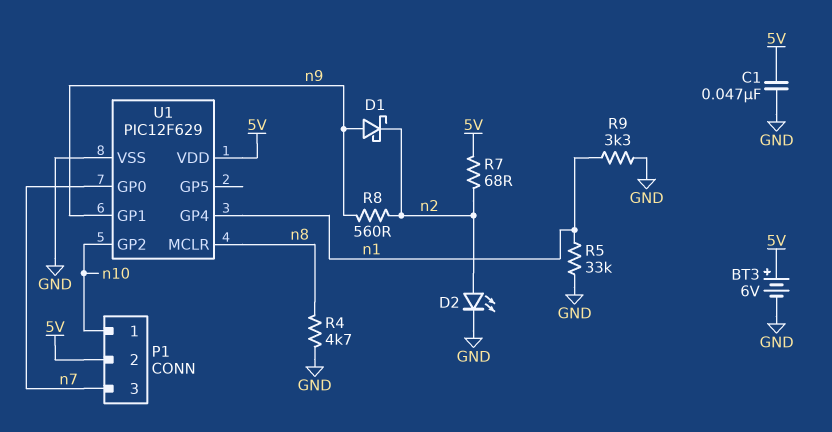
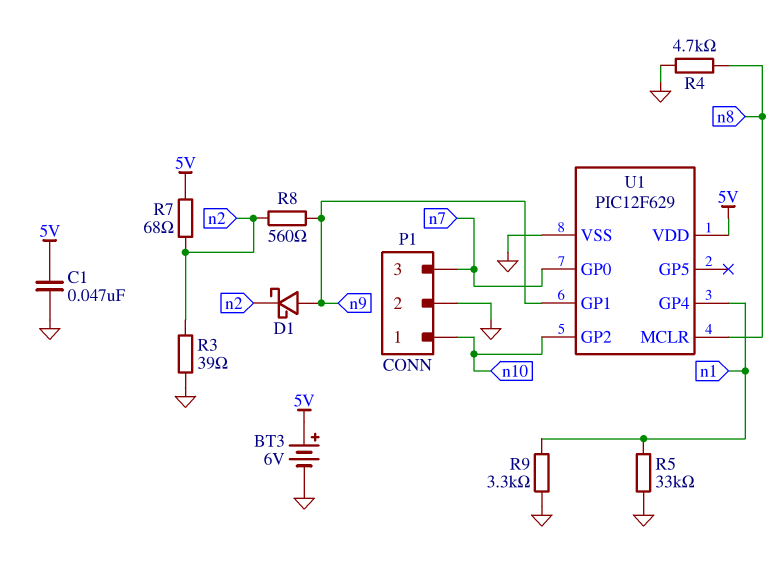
D2: LED (A n2, K GND) -> none
P1 pin 2: 5V -> GND
R3: none -> 39 (GND, n2)

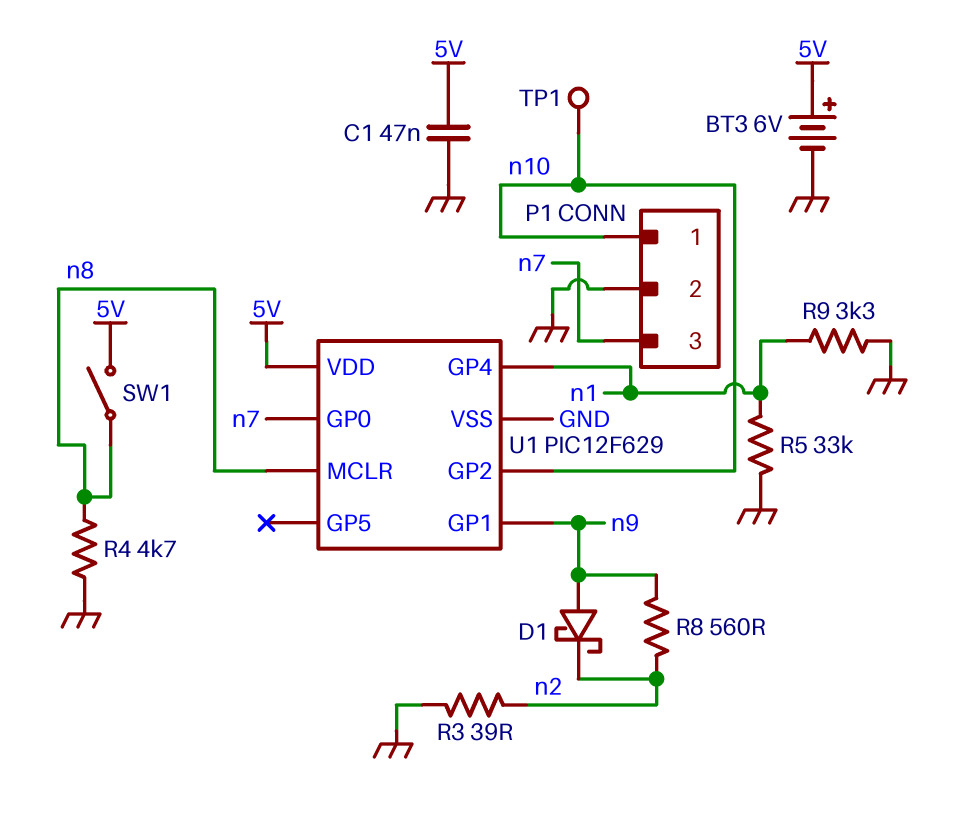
R7: 68 (5V, n2) -> none
SW1: none -> switch (5V, n8)
TP1: none -> test point (n10)

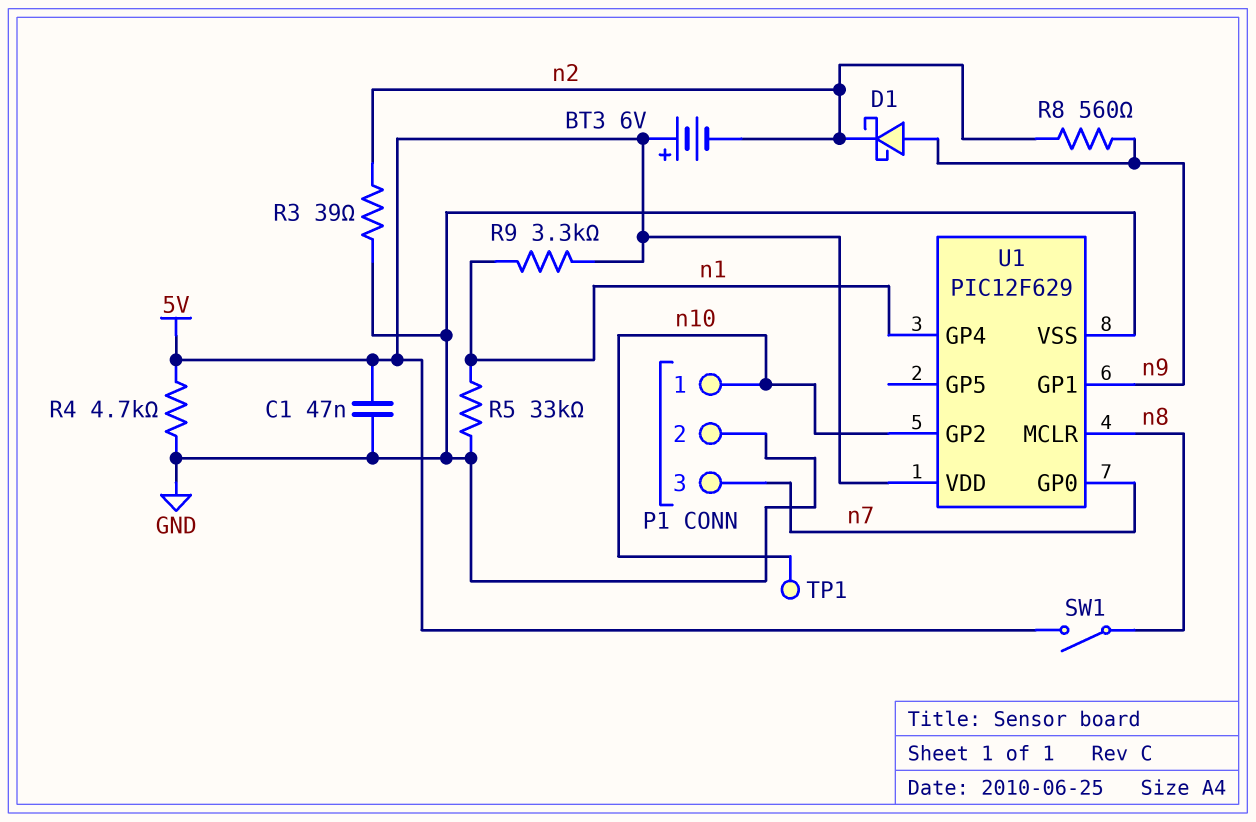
BT3: 6V (plus 5V, minus GND) -> 6V (plus 5V, minus n2)
R4: 4.7k (GND, n8) -> 4.7k (5V, GND)
R9: 3.3k (GND, n1) -> 3.3k (5V, n1)

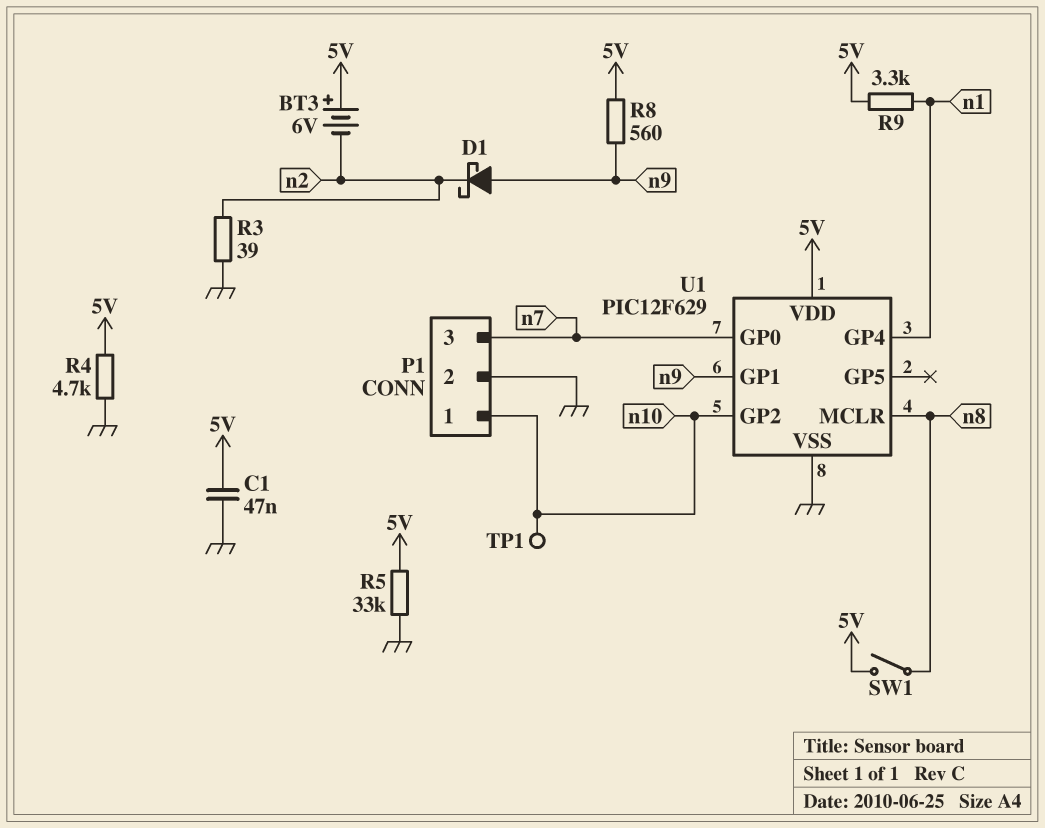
R5: 33k (GND, n1) -> 33k (5V, GND)
R8: 560 (n2, n9) -> 560 (5V, n9)

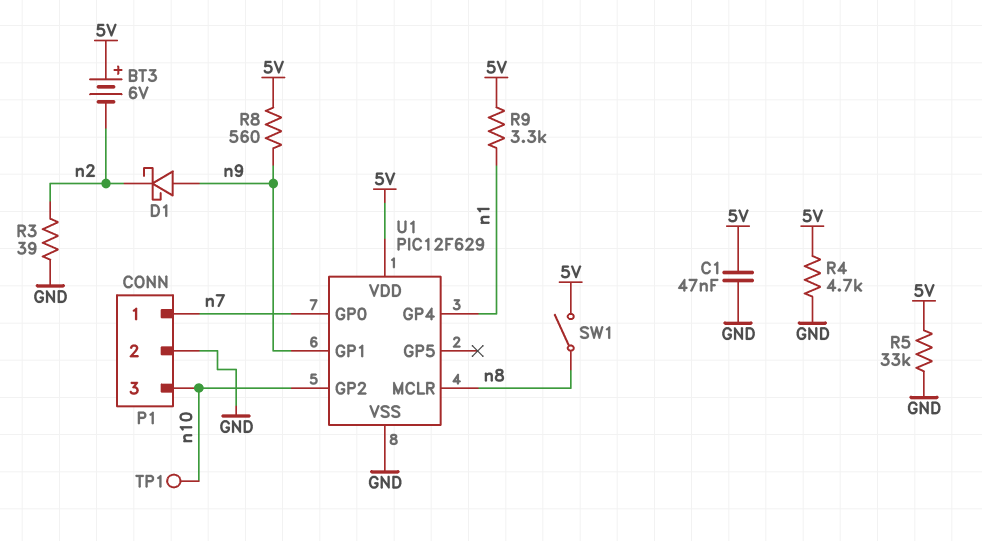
P1 pin 1: n10 -> n7
P1 pin 3: n7 -> n10

